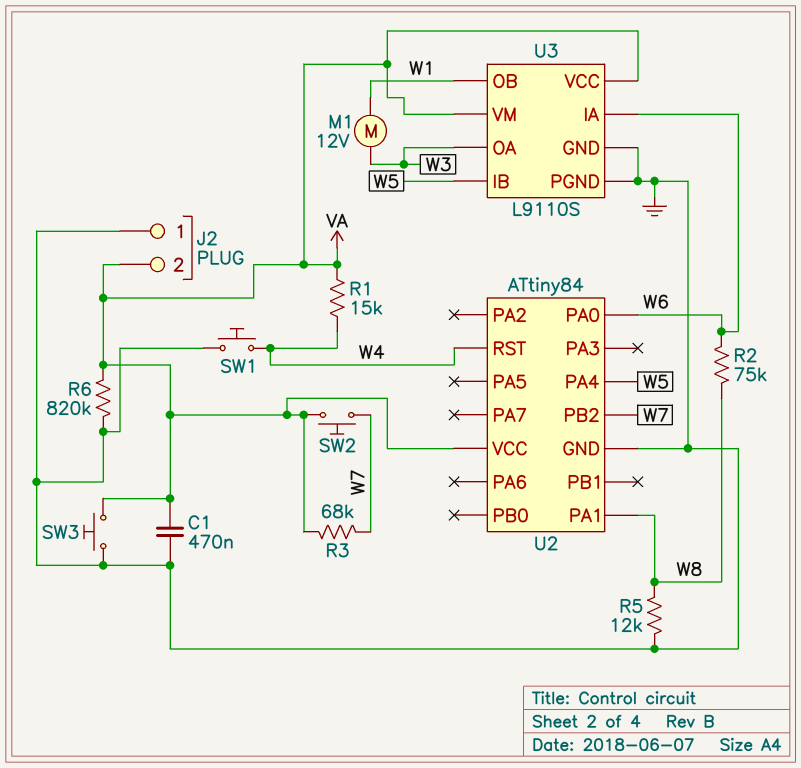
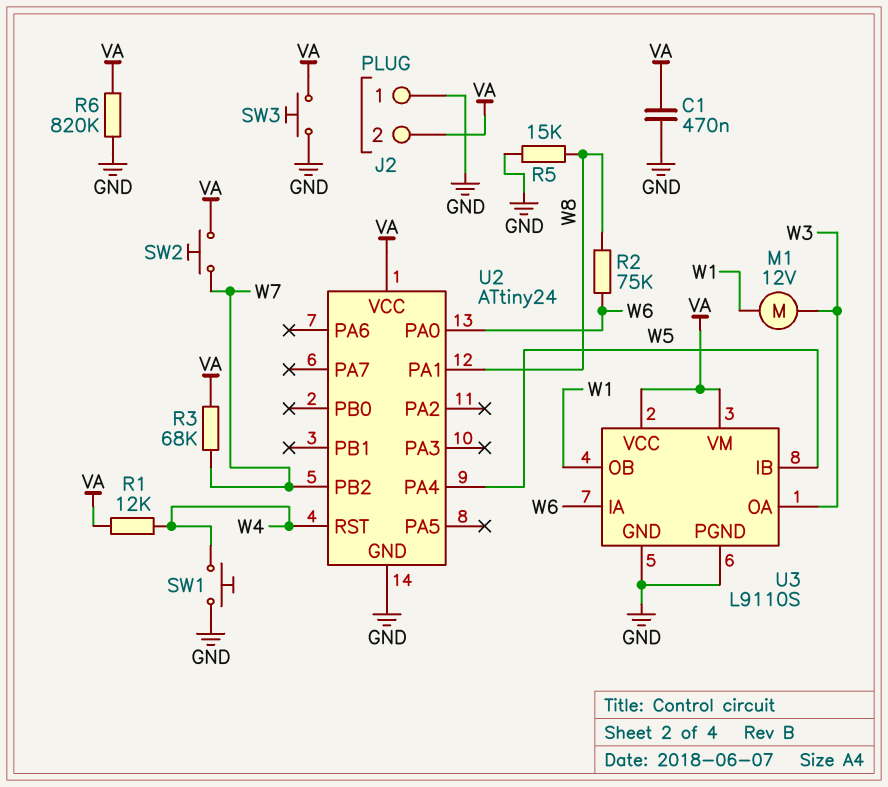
R1: 15k (VA, W4) -> 12k (VA, W4)
R5: 12k (GND, W8) -> 15k (GND, W8)
U2: ATtiny84 -> ATtiny24

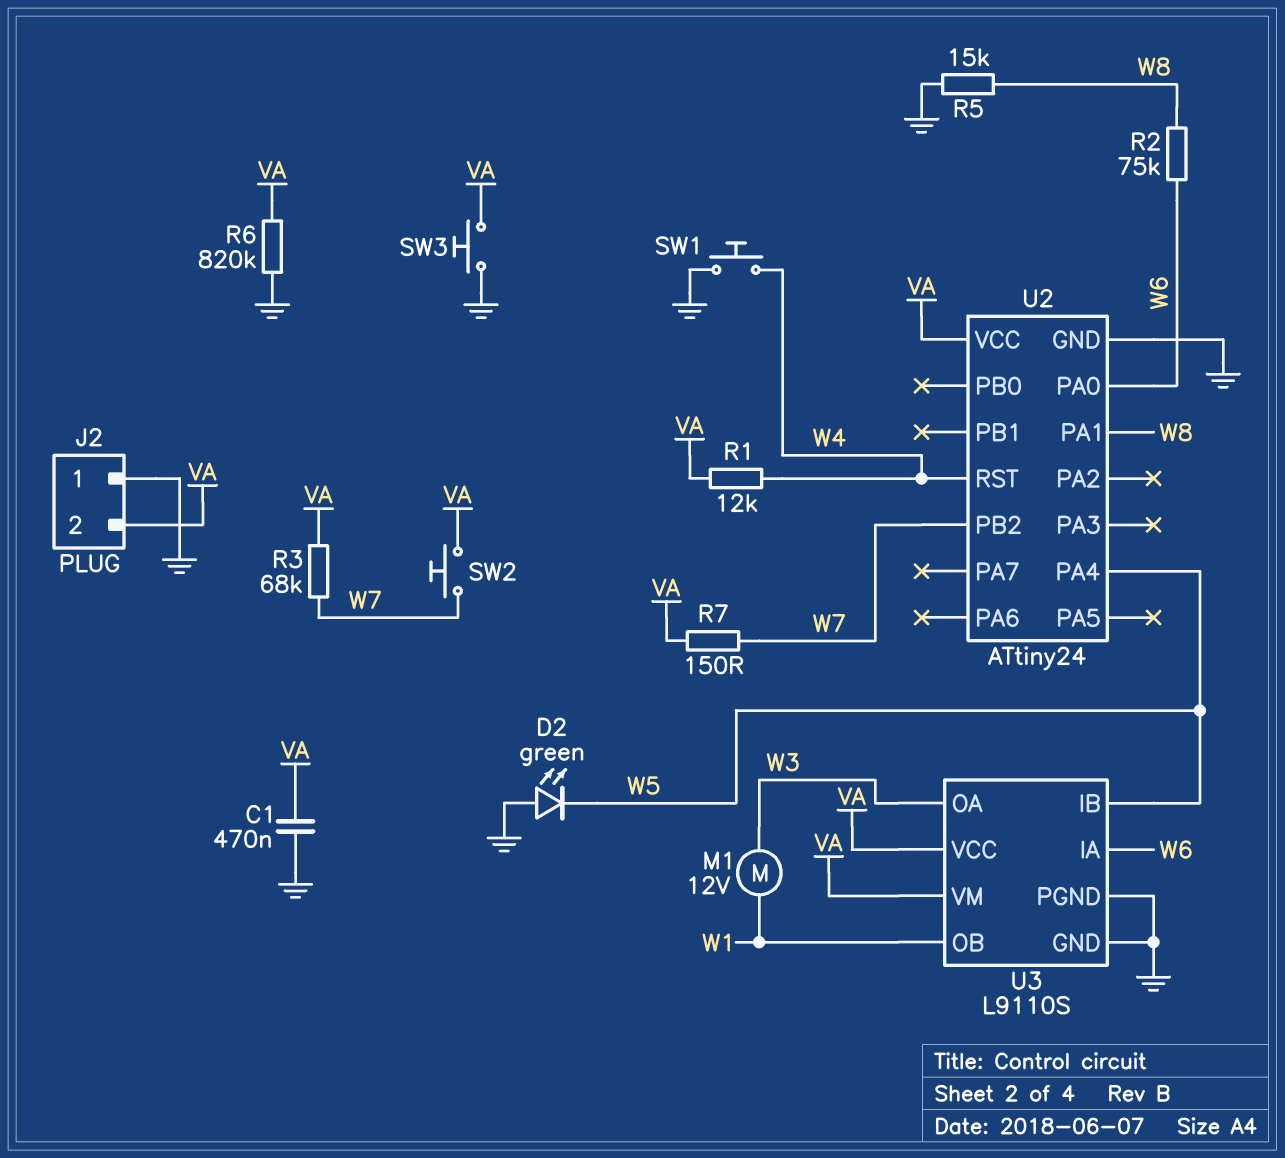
D2: none -> LED green (A GND, K W5)
R7: none -> 150 (VA, W7)

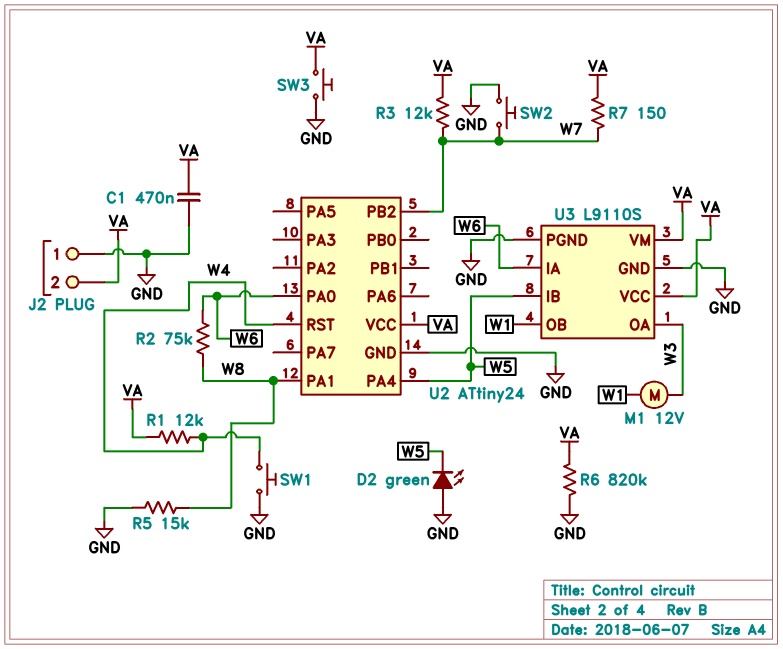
R3: 68k (VA, W7) -> 12k (VA, W7)
SW2: button (VA, W7) -> button (GND, W7)

